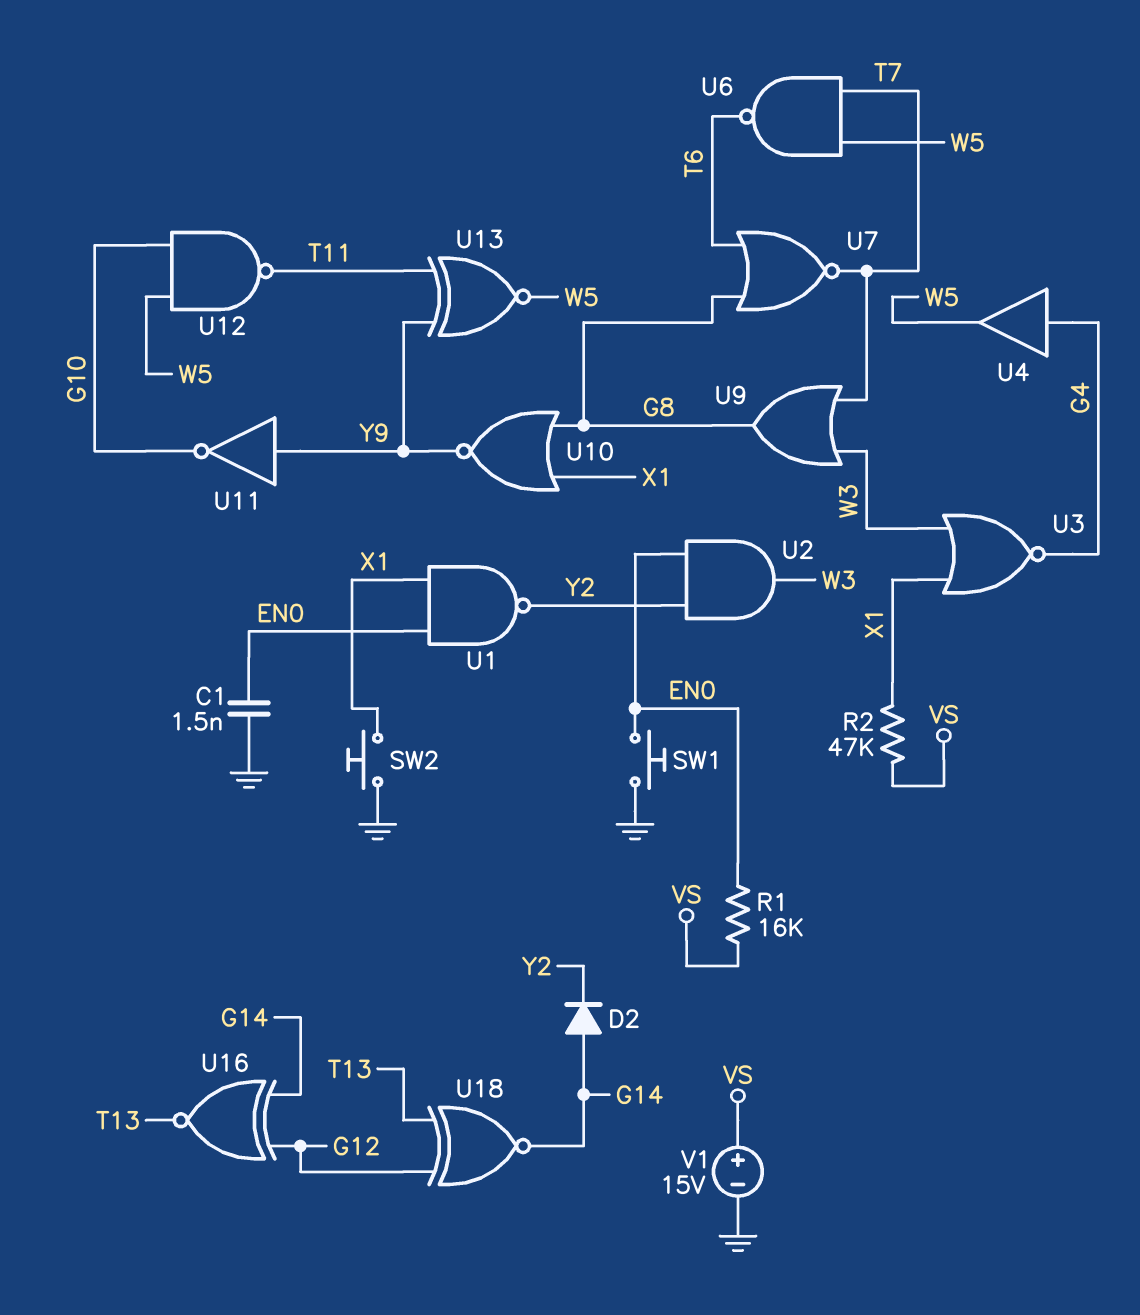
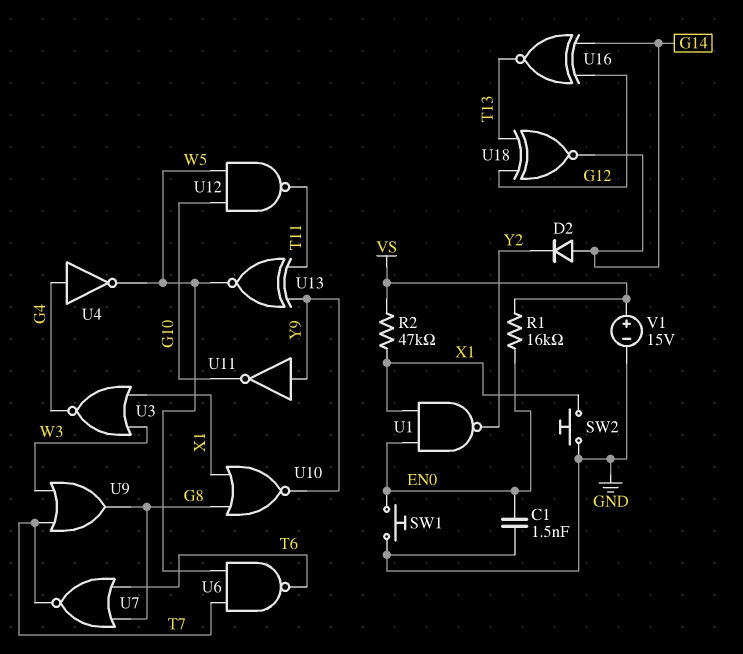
U2: AND (in EN0, in Y2, out W3) -> none
U4: buffer (in G4, out W5) -> NOT (in G4, out W5)

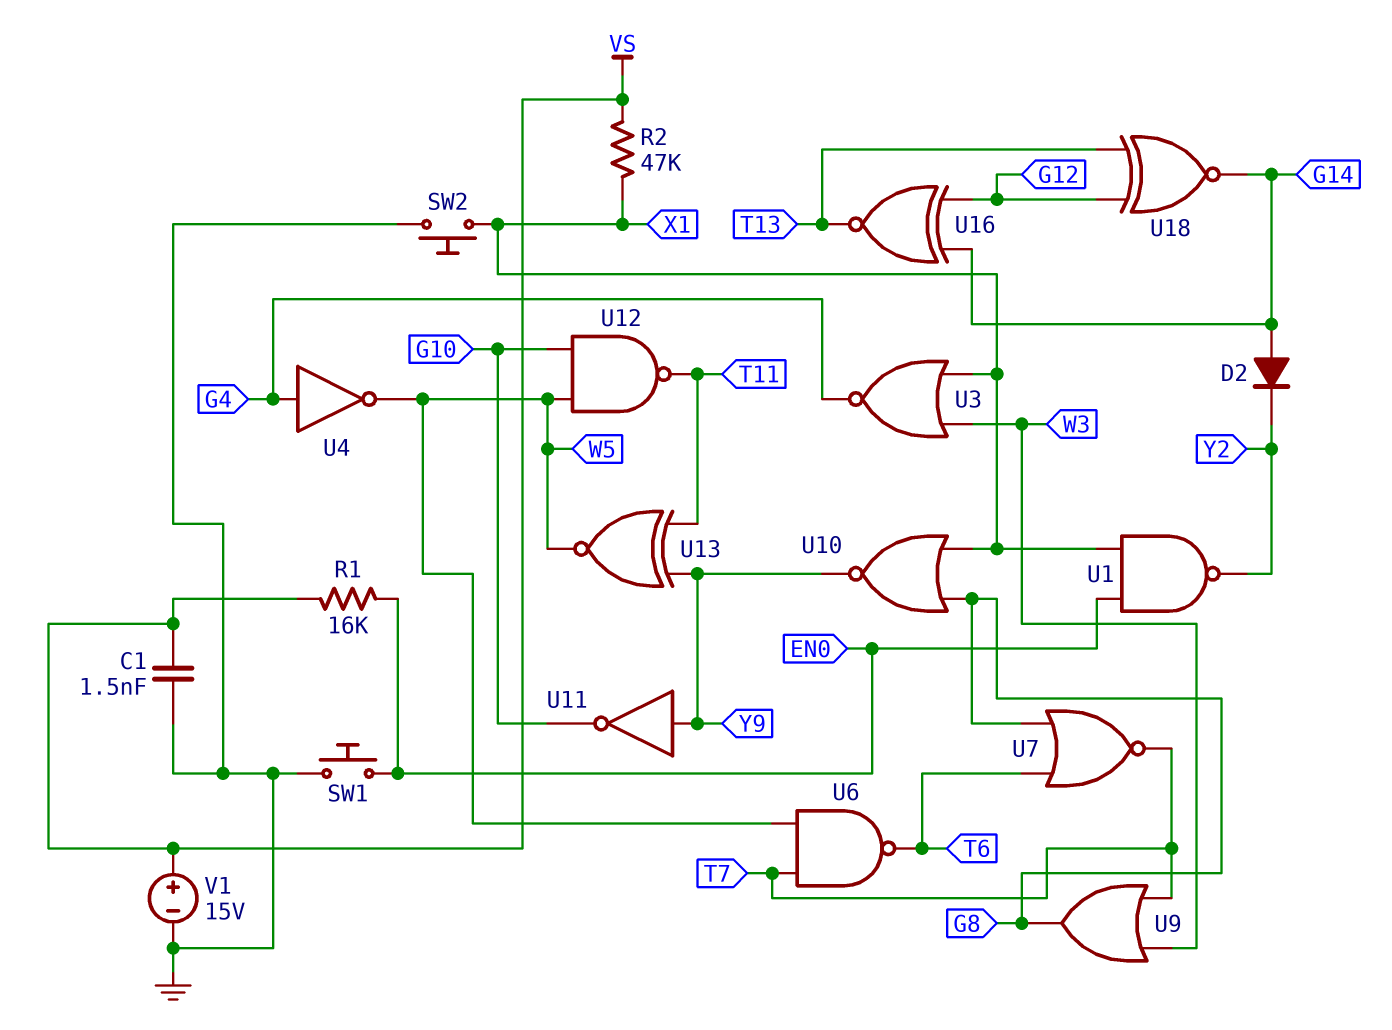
C1: 1.5nF (EN0, GND) -> 1.5nF (GND, VS)

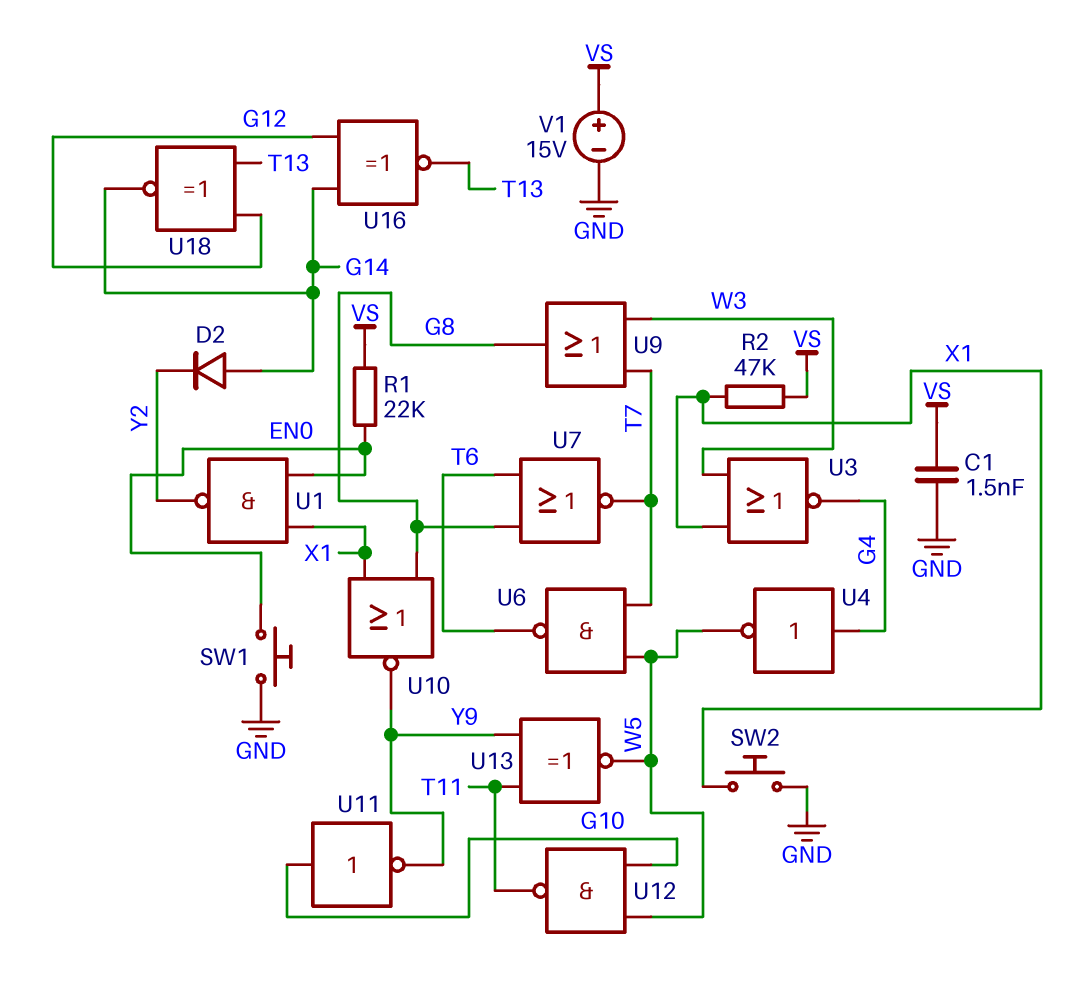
R1: 16k (EN0, VS) -> 22k (EN0, VS)
U11: NOT (in Y9, out G10) -> NOT (in G10, out Y9)

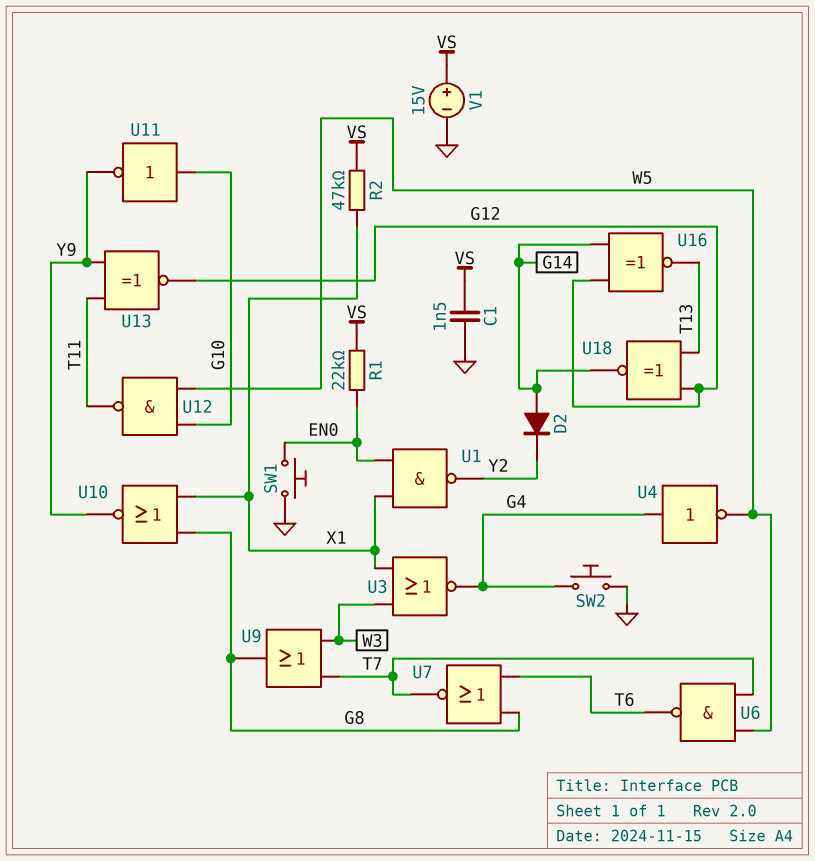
SW2: button (GND, X1) -> button (G4, GND)
U13: XNOR (in T11, in Y9, out W5) -> XNOR (in T11, in Y9, out G12)

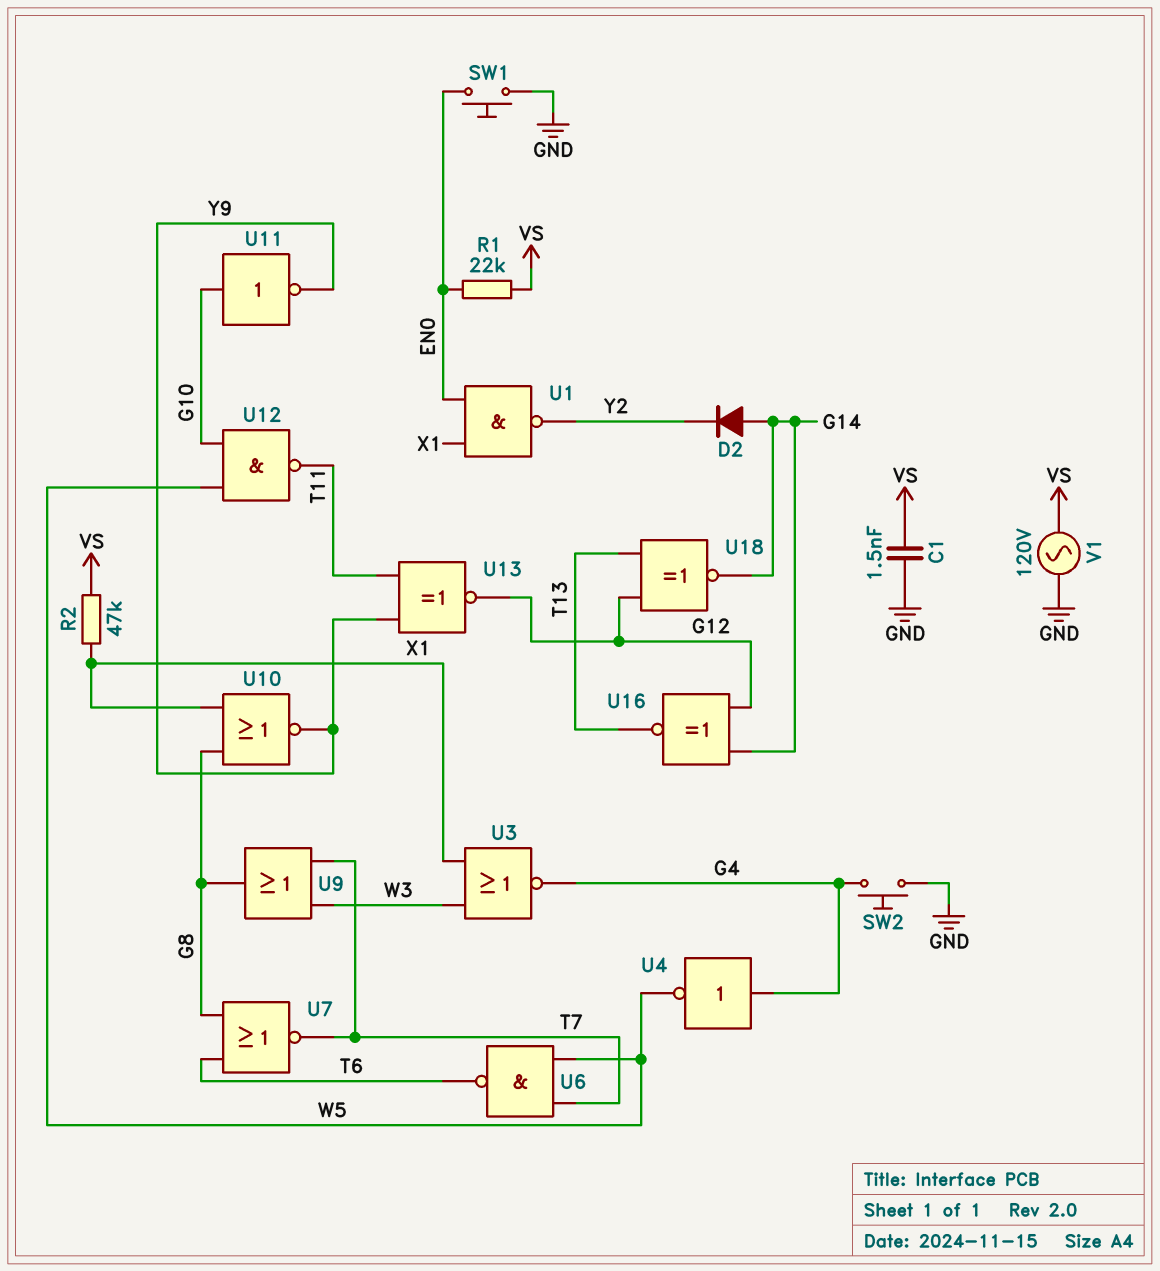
V1: 15V (plus VS, minus GND) -> AC 120V (GND, VS)

